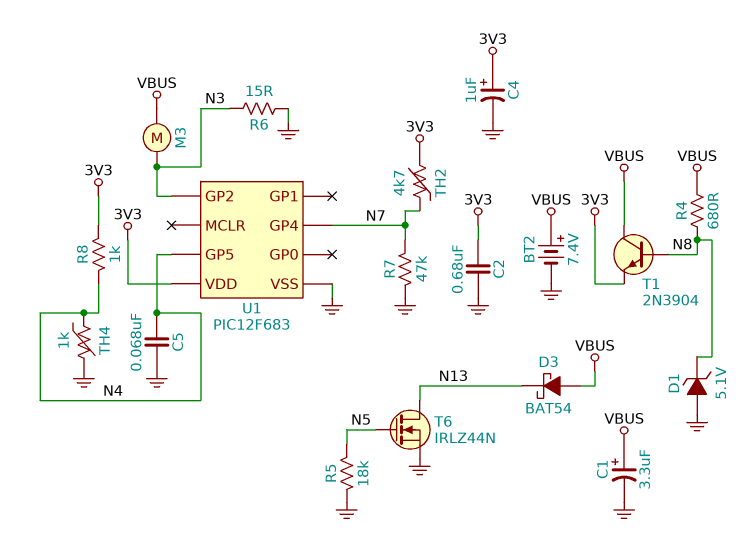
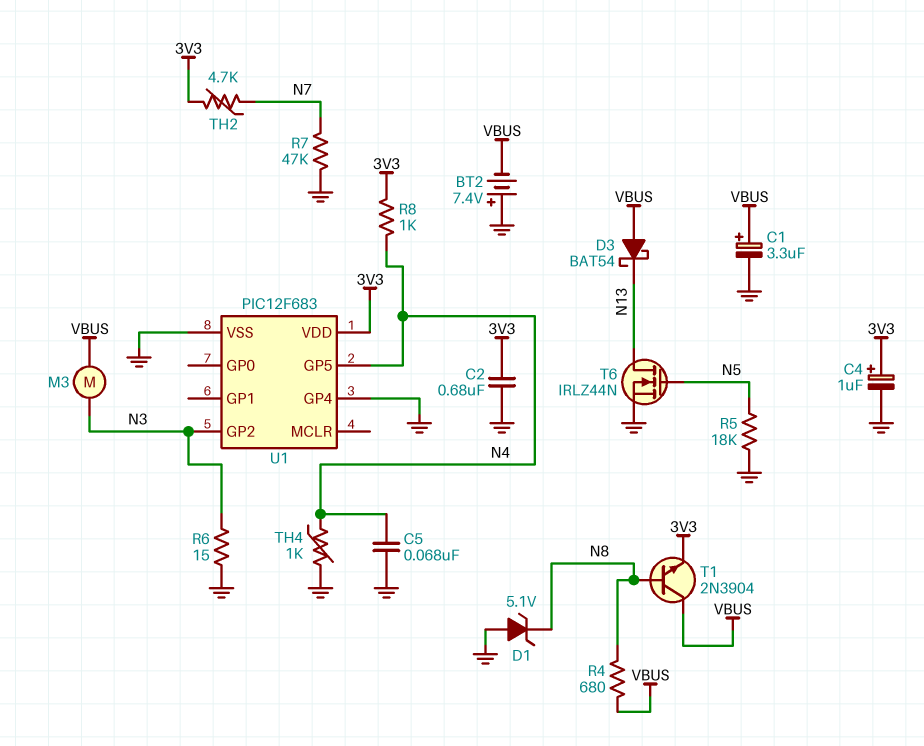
BT2: 7.4V (plus VBUS, minus GND) -> 7.4V (plus GND, minus VBUS)
U1 pin GP4: N7 -> GND

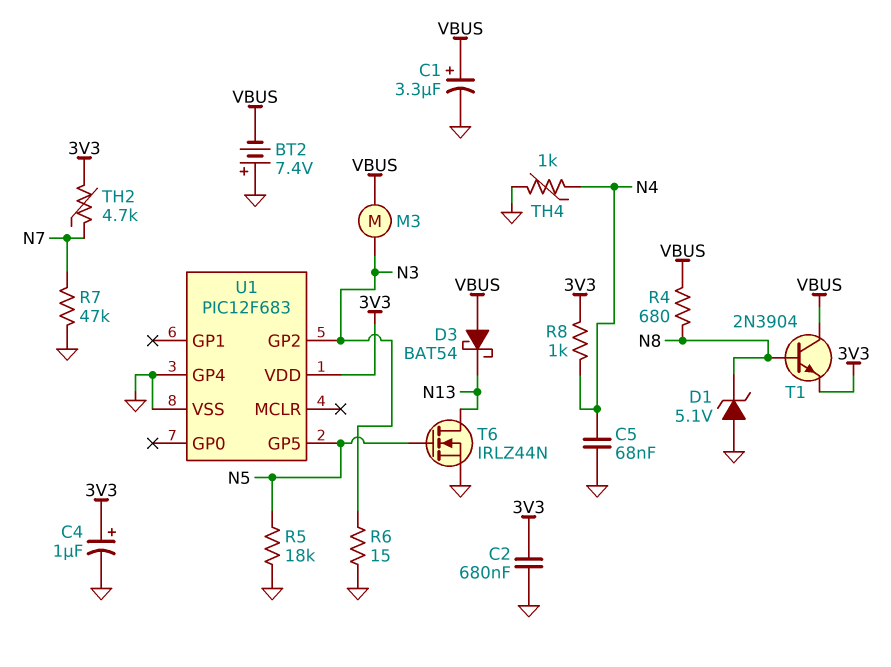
U1 pin GP5: N4 -> N5

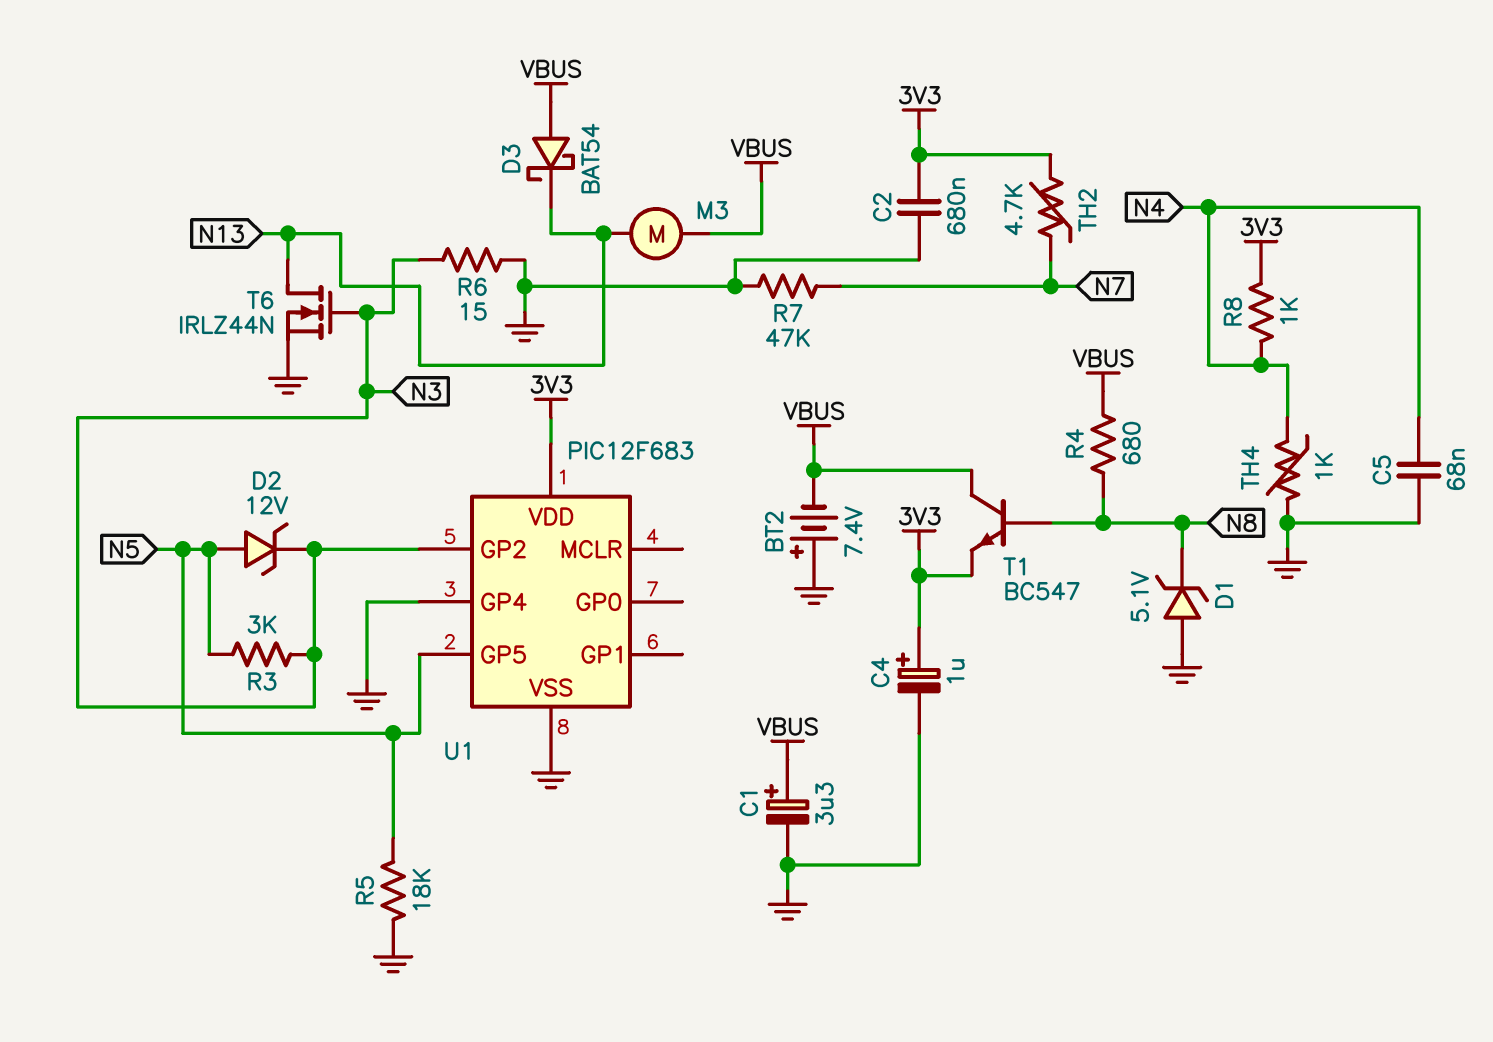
D2: none -> zener 12V (A N5, K N3)
M3: motor (N3, VBUS) -> motor (N13, VBUS)
R3: none -> 3k (N3, N5)
T1: NPN 2N3904 (B N8, C VBUS, E 3V3) -> NPN BC547 (B N8, C VBUS, E 3V3)
T6: NMOS IRLZ44N (G N5, D N13, S GND) -> NMOS IRLZ44N (G N3, D N13, S GND)

